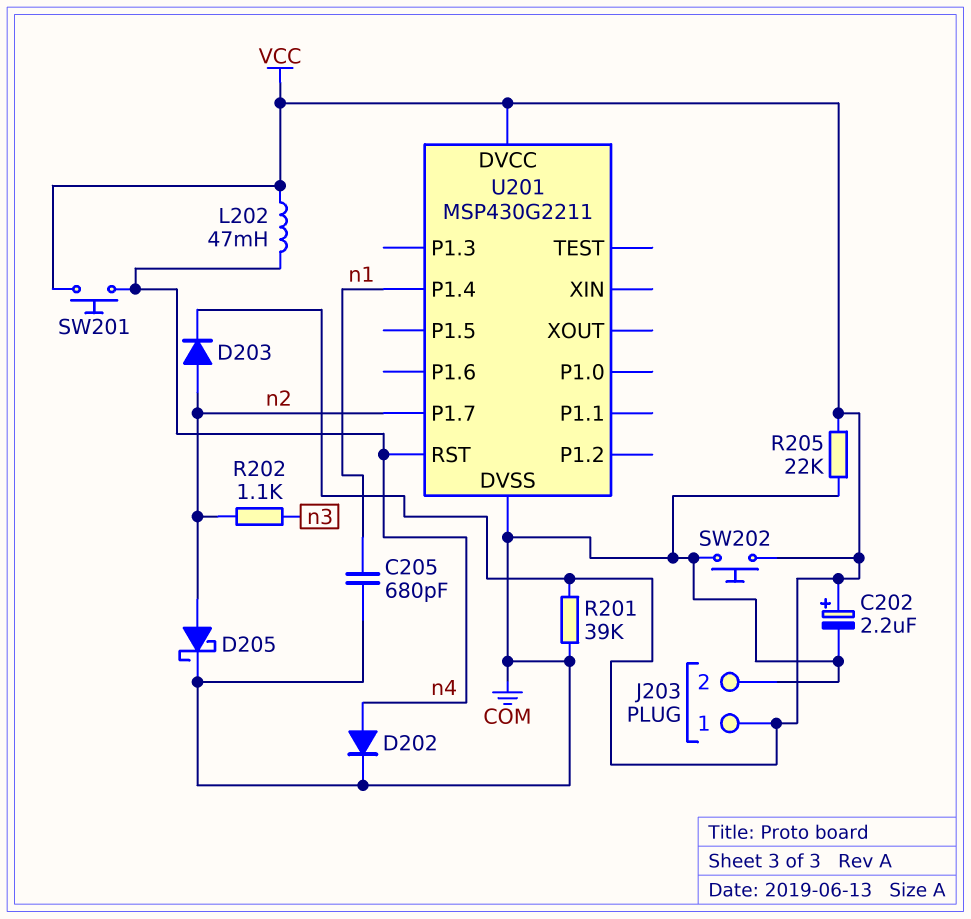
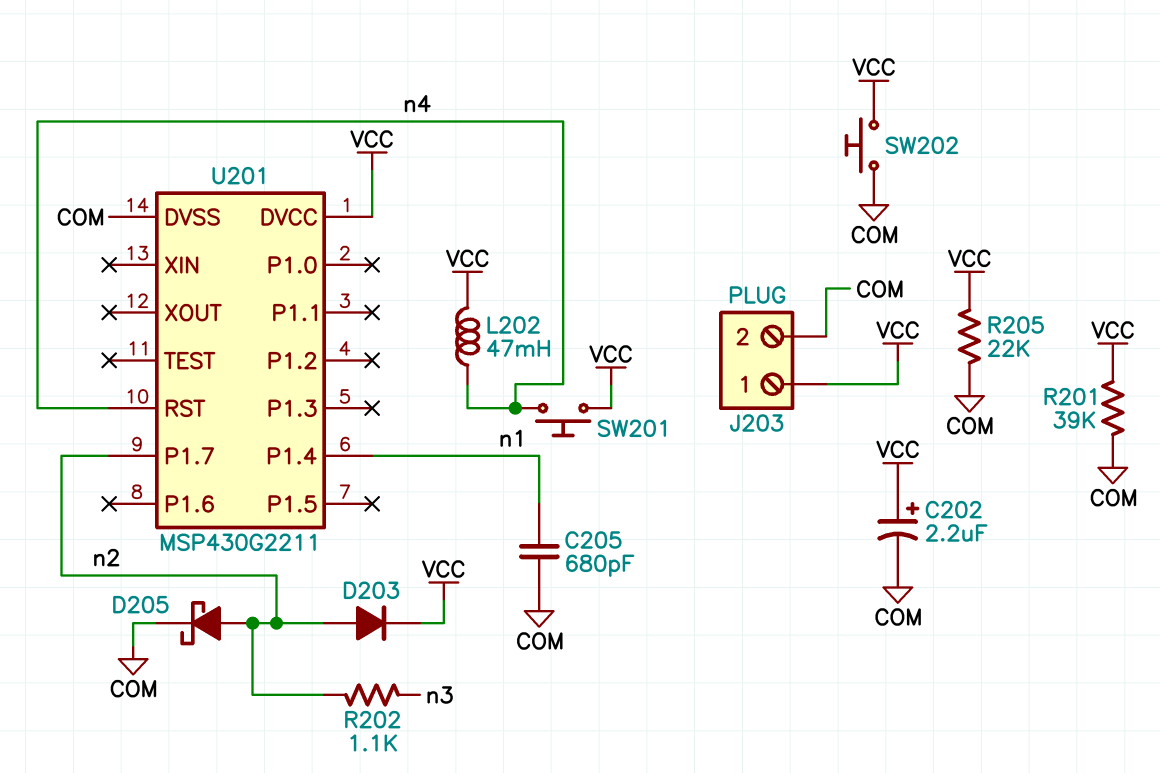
D202: diode (A n4, K COM) -> none

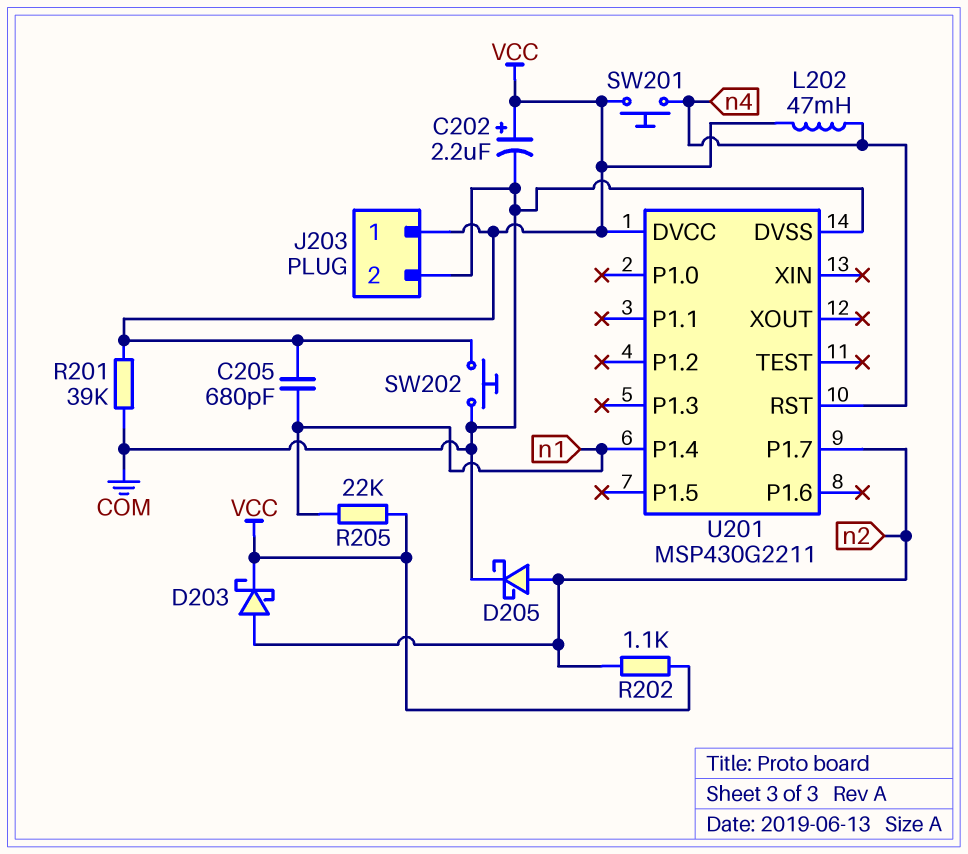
C205: 680pF (COM, n1) -> 680pF (VCC, n1)
D203: diode (A n2, K VCC) -> schottky (A n2, K VCC)
R202: 1.1k (n2, n3) -> 1.1k (VCC, n2)
R205: 22k (COM, VCC) -> 22k (VCC, n1)

